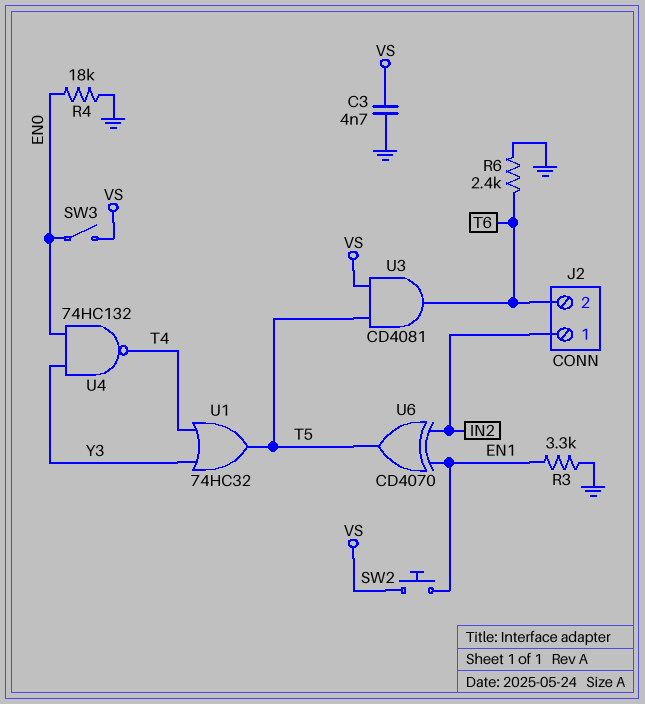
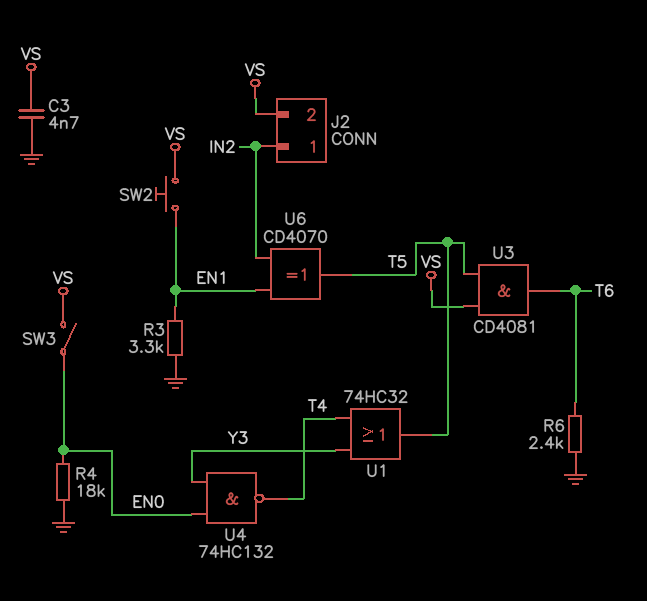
J2 pin 2: T6 -> VS

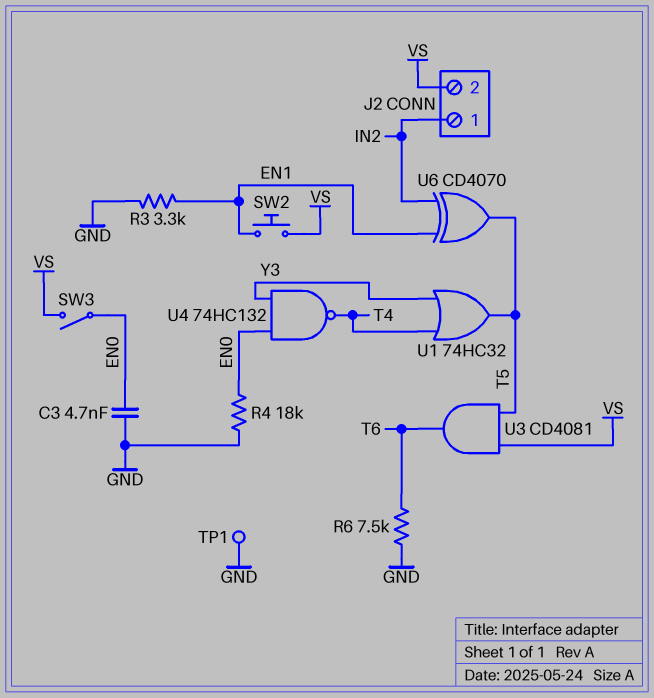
C3: 4.7nF (GND, VS) -> 4.7nF (EN0, GND)
R6: 2.4k (GND, T6) -> 7.5k (GND, T6)
TP1: none -> test point (GND)

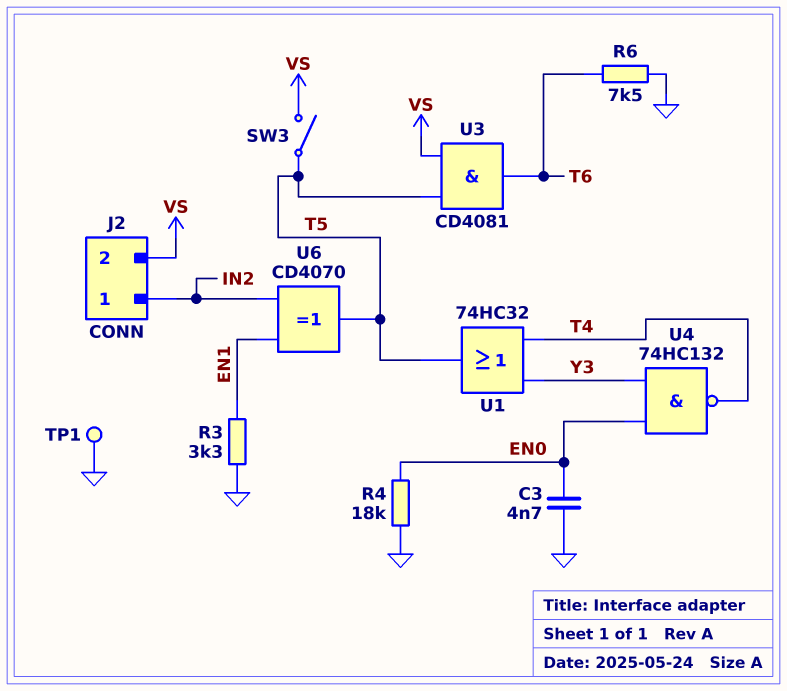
SW2: button (EN1, VS) -> none
SW3: switch (EN0, VS) -> switch (T5, VS)

